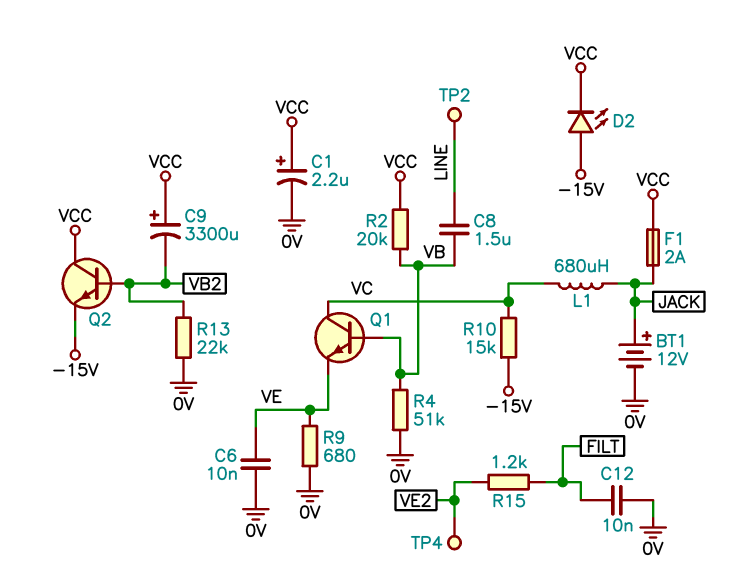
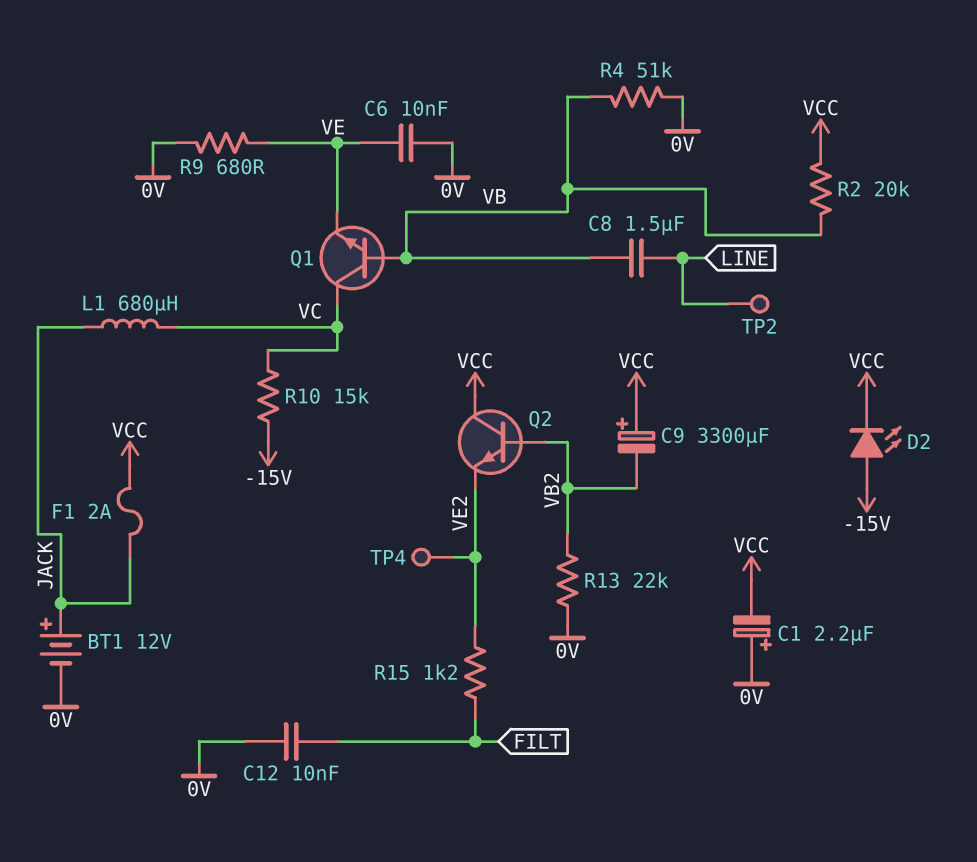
C1: 2.2uF (plus VCC, minus 0V) -> 2.2uF (plus 0V, minus VCC)
Q2: NPN (B VB2, C VCC, E -15V) -> NPN (B VB2, C VCC, E VE2)

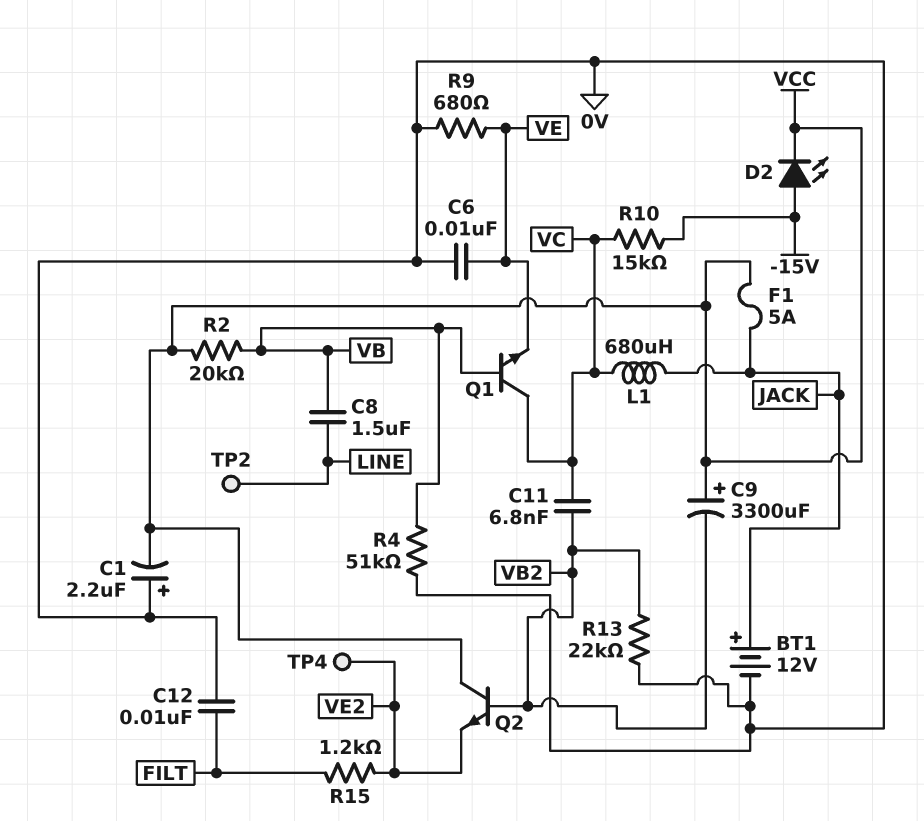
C11: none -> 6.8nF (VB2, VC)
F1: 2A (JACK, VCC) -> 5A (JACK, VCC)

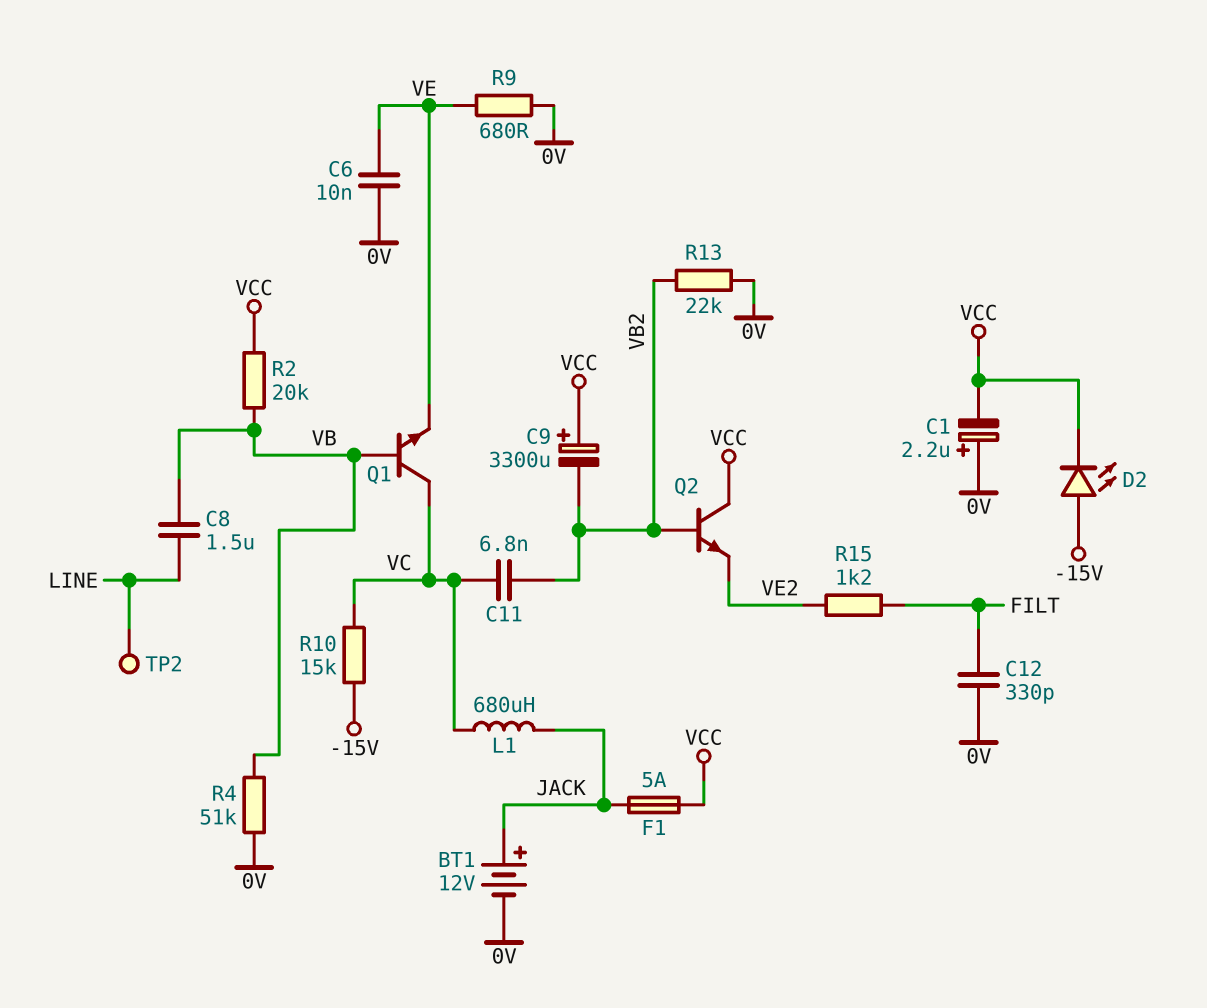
C12: 10nF (0V, FILT) -> 330pF (0V, FILT)
TP4: test point (VE2) -> none

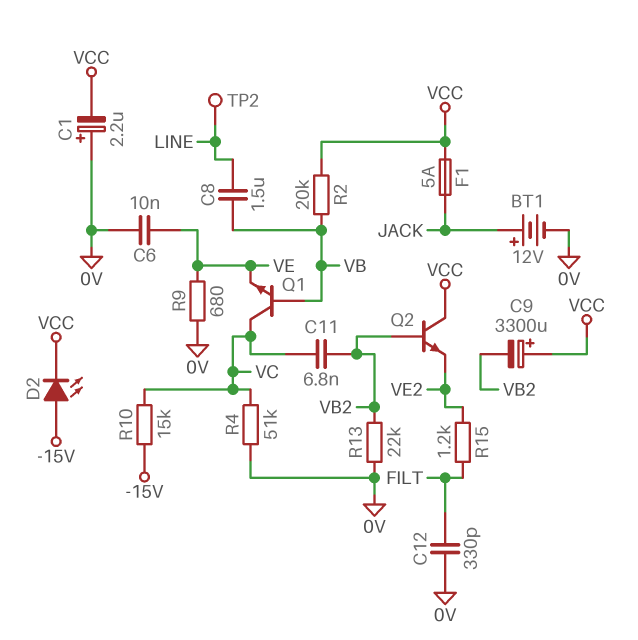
L1: 680uH (JACK, VC) -> none
R4: 51k (0V, VB) -> 51k (0V, VC)

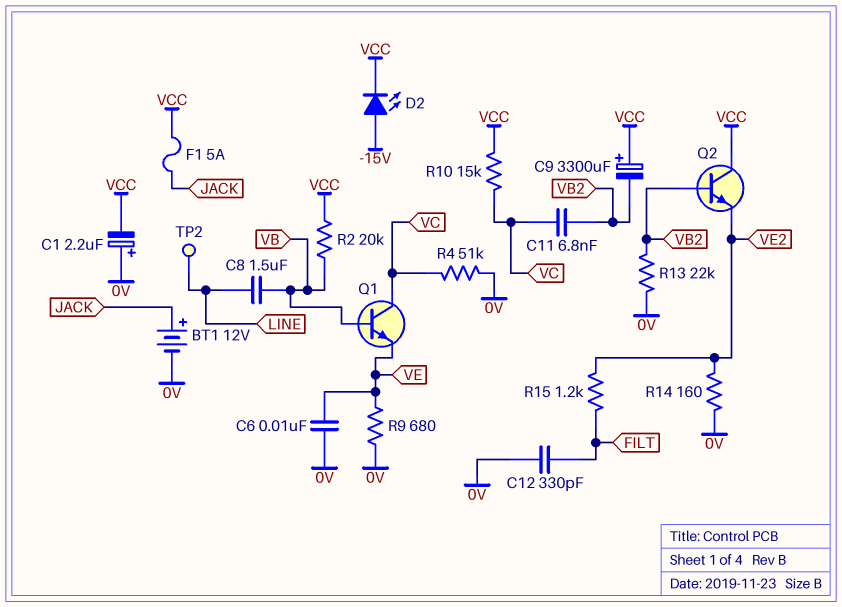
R10: 15k (-15V, VC) -> 15k (VC, VCC)
R14: none -> 160 (0V, VE2)

